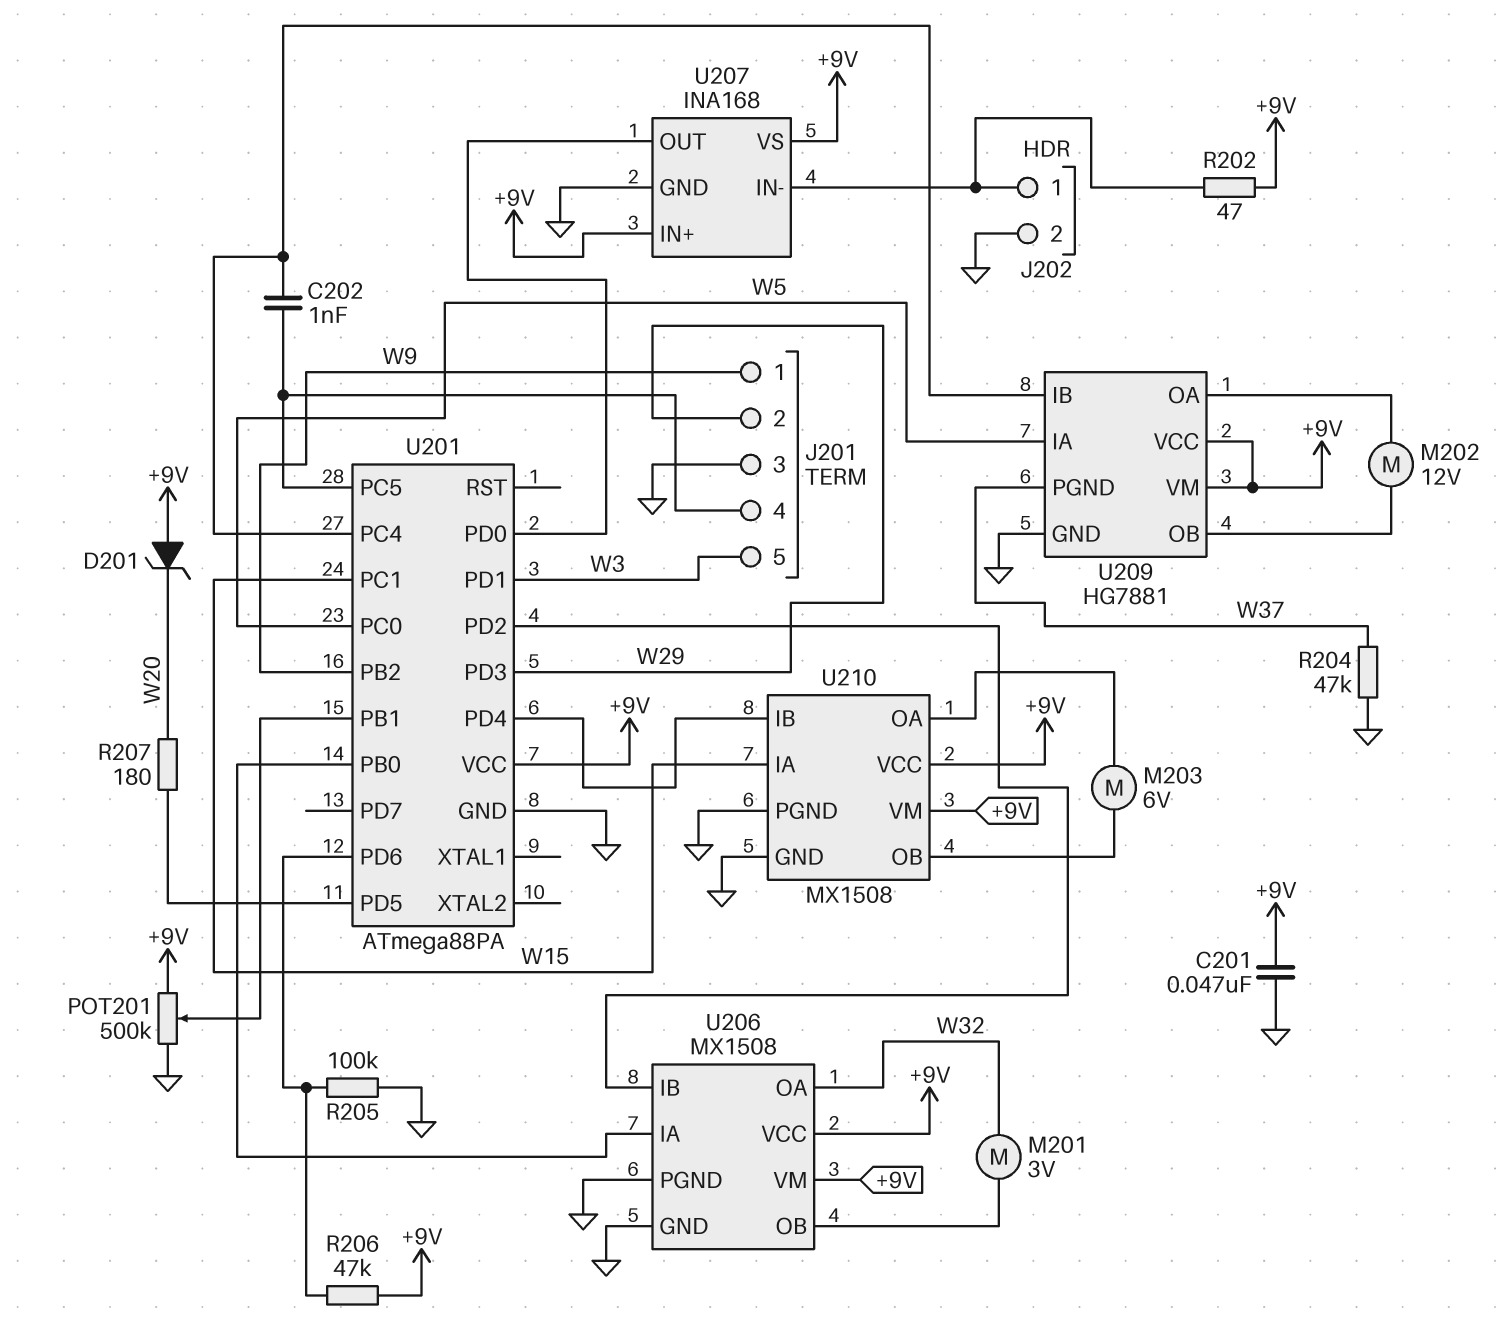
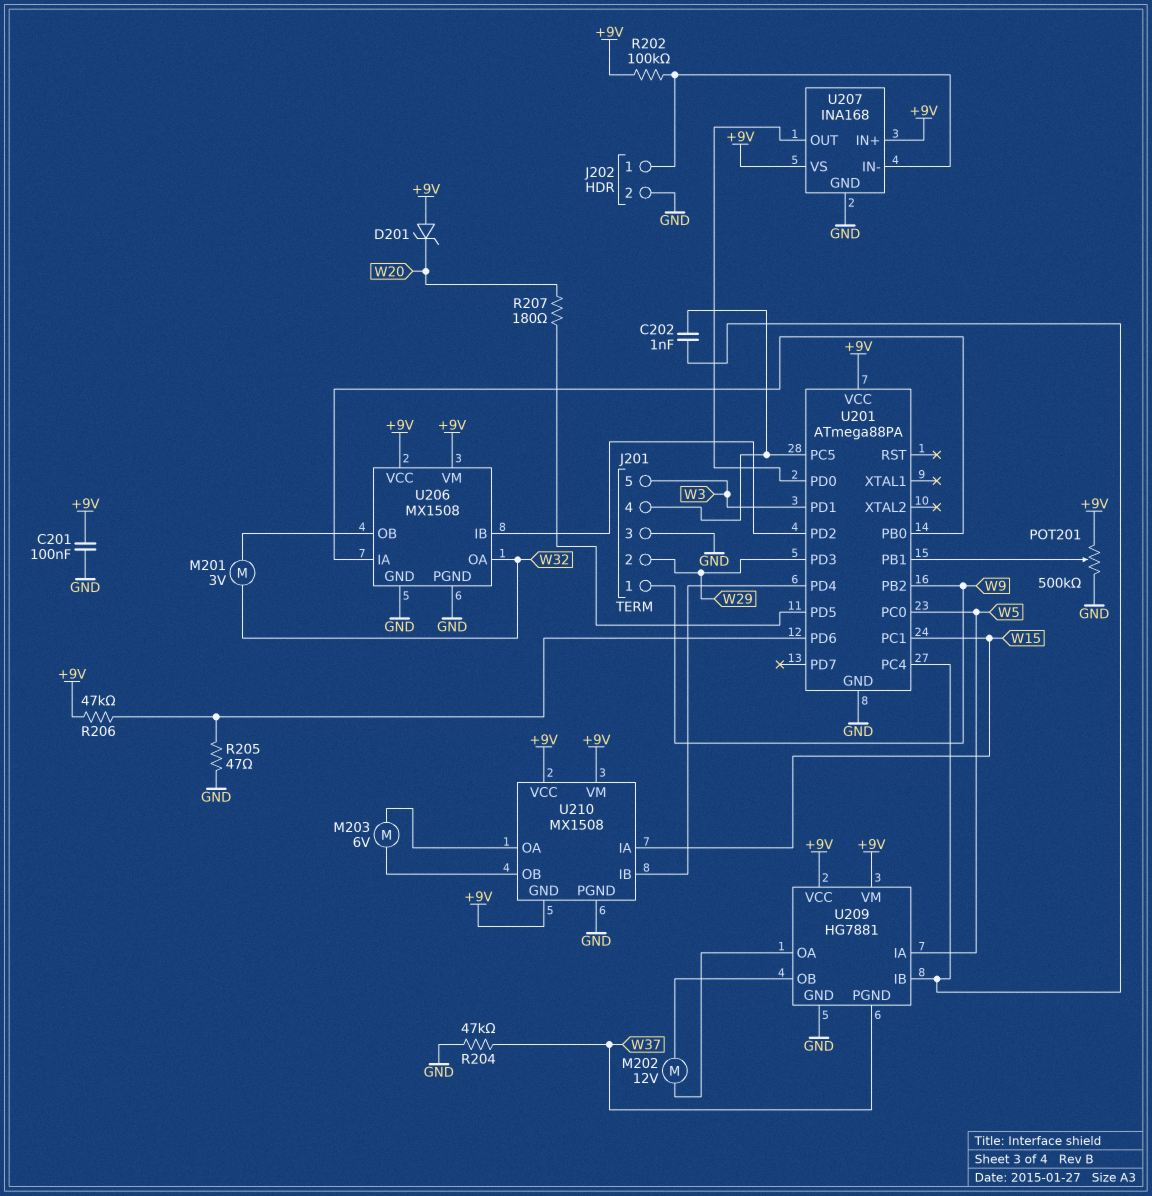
C201: 47nF (+9V, GND) -> 100nF (+9V, GND)
R202: 47 (+9V, J202/1) -> 100k (+9V, J202/1)
R205: 100k (GND, U201/PD6) -> 47 (GND, U201/PD6)
U210 pin GND: GND -> +9V

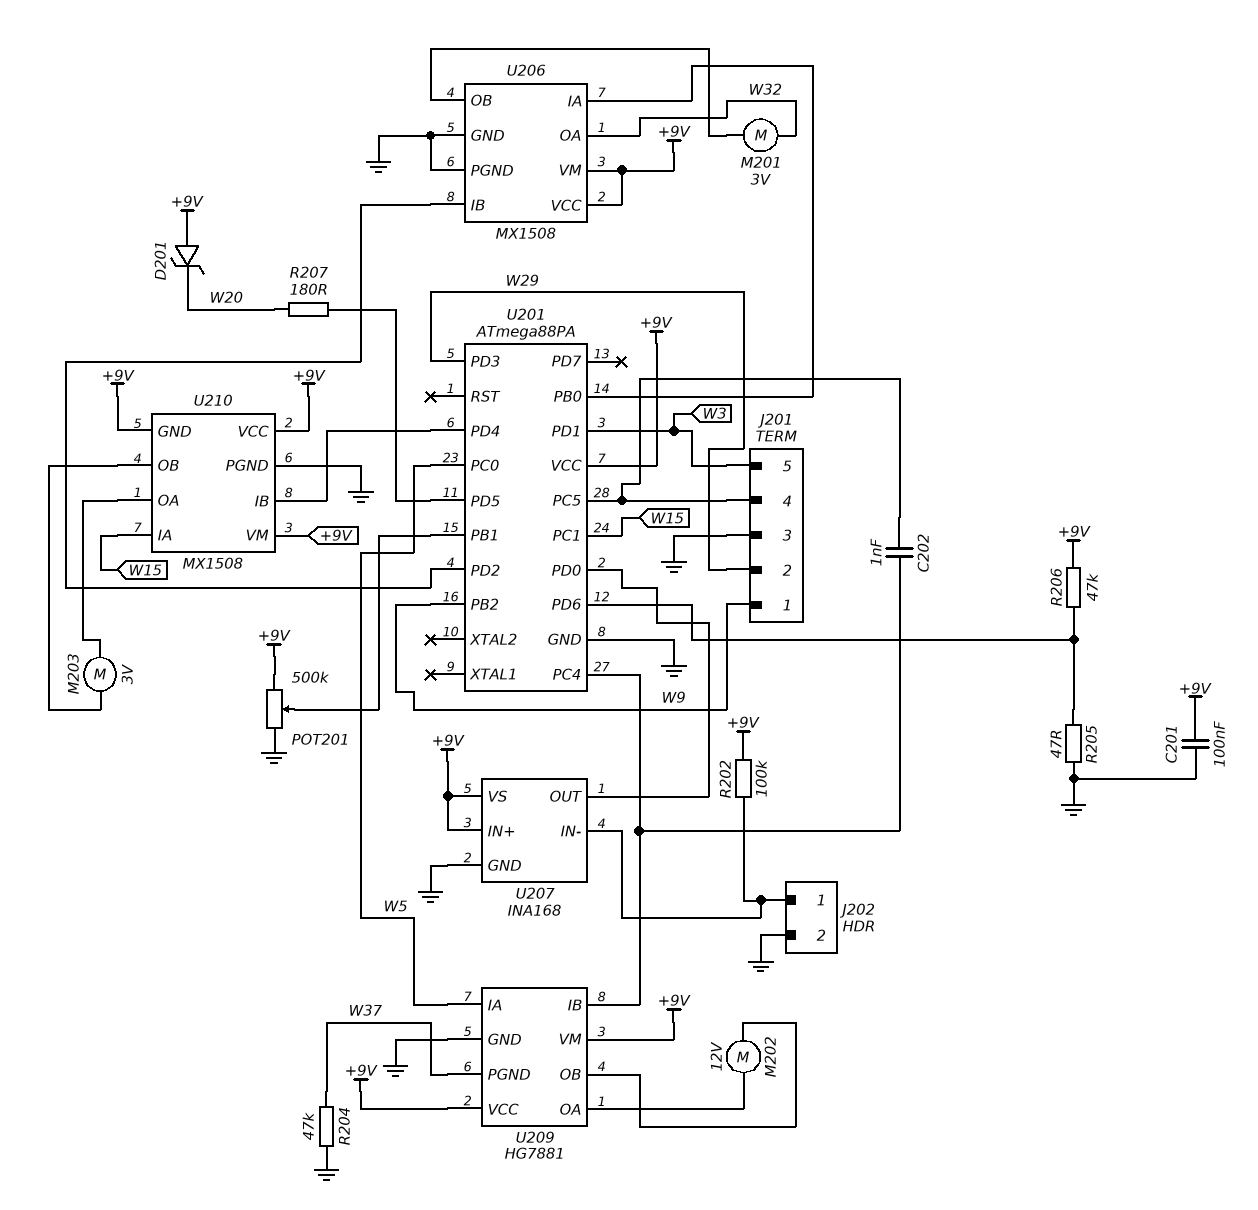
M203: motor 6V (U210/OA, U210/OB) -> motor 3V (U210/OA, U210/OB)

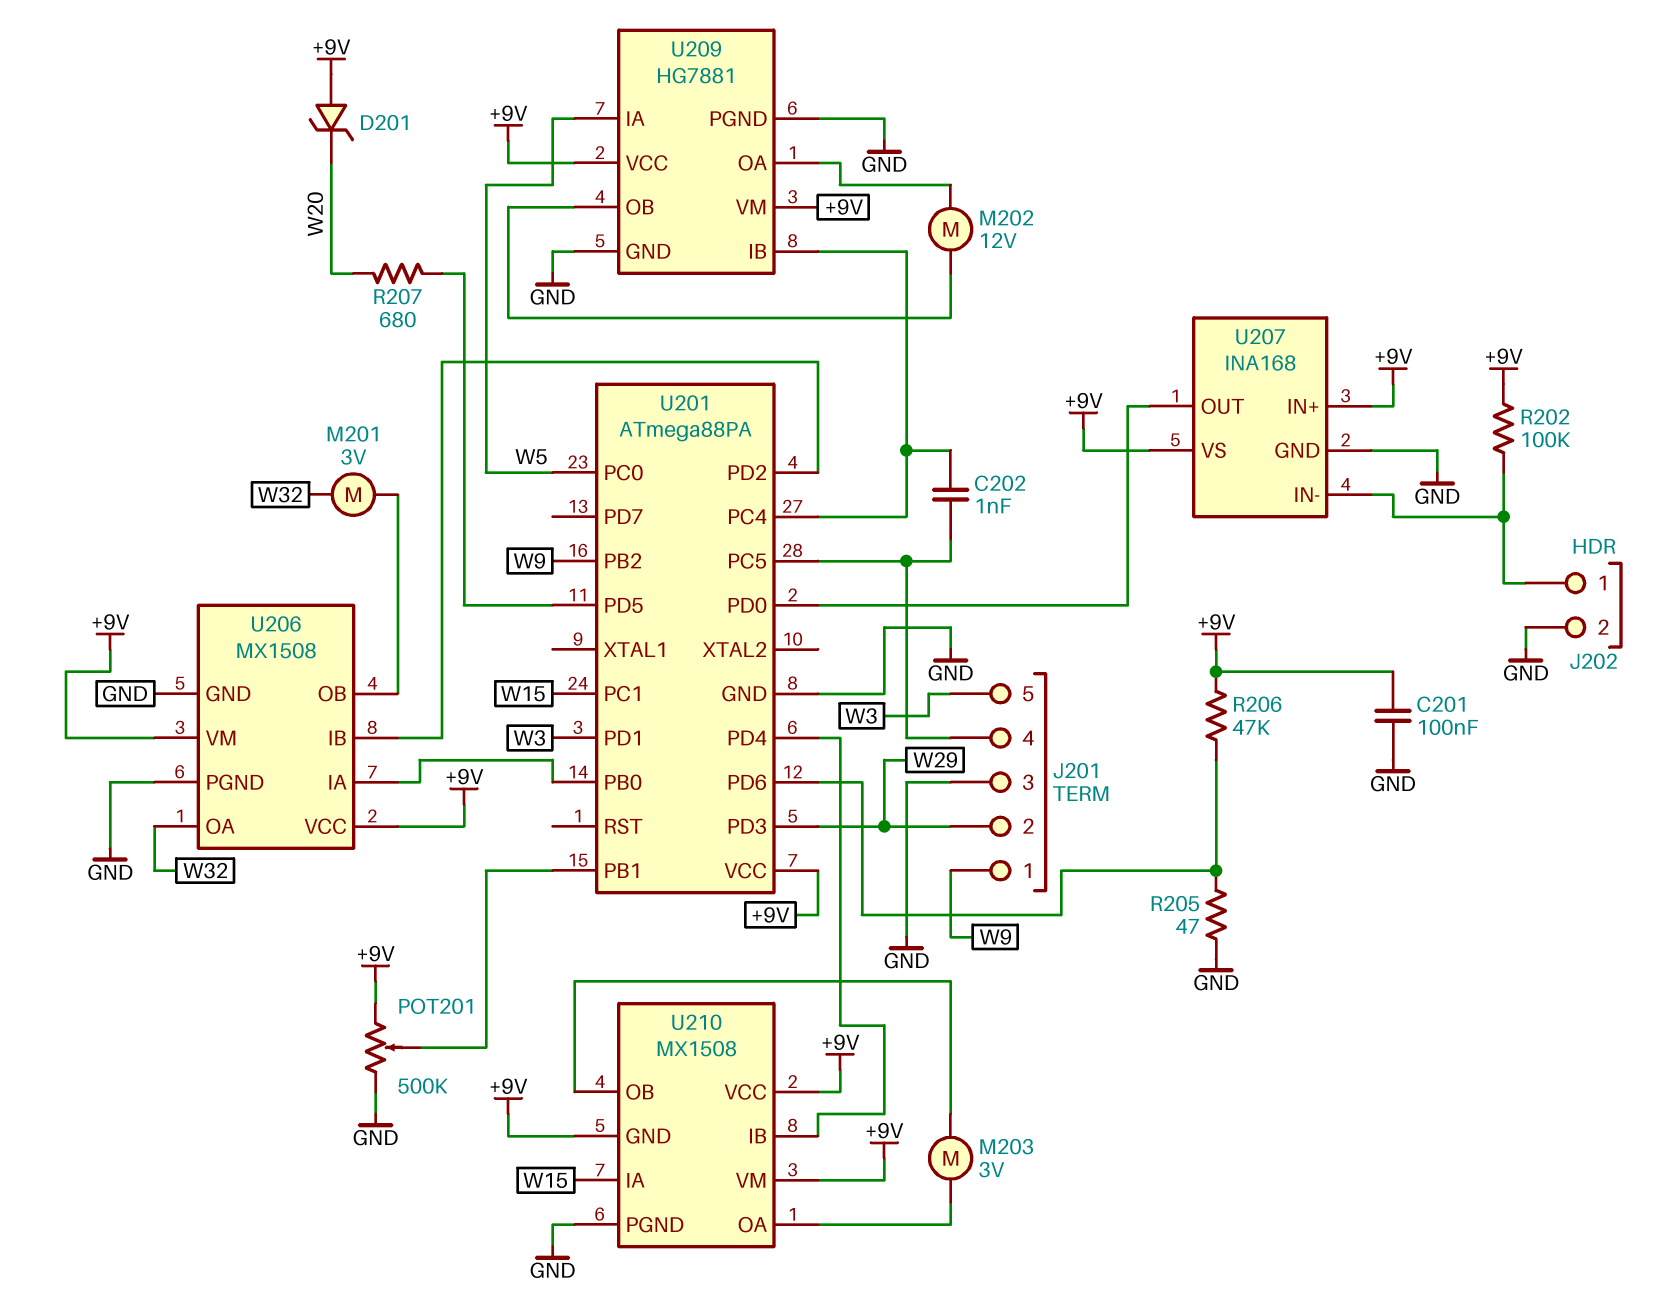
R204: 47k (GND, W37) -> none
R207: 180 (U201/PD5, W20) -> 680 (U201/PD5, W20)
U209 pin PGND: W37 -> GND

